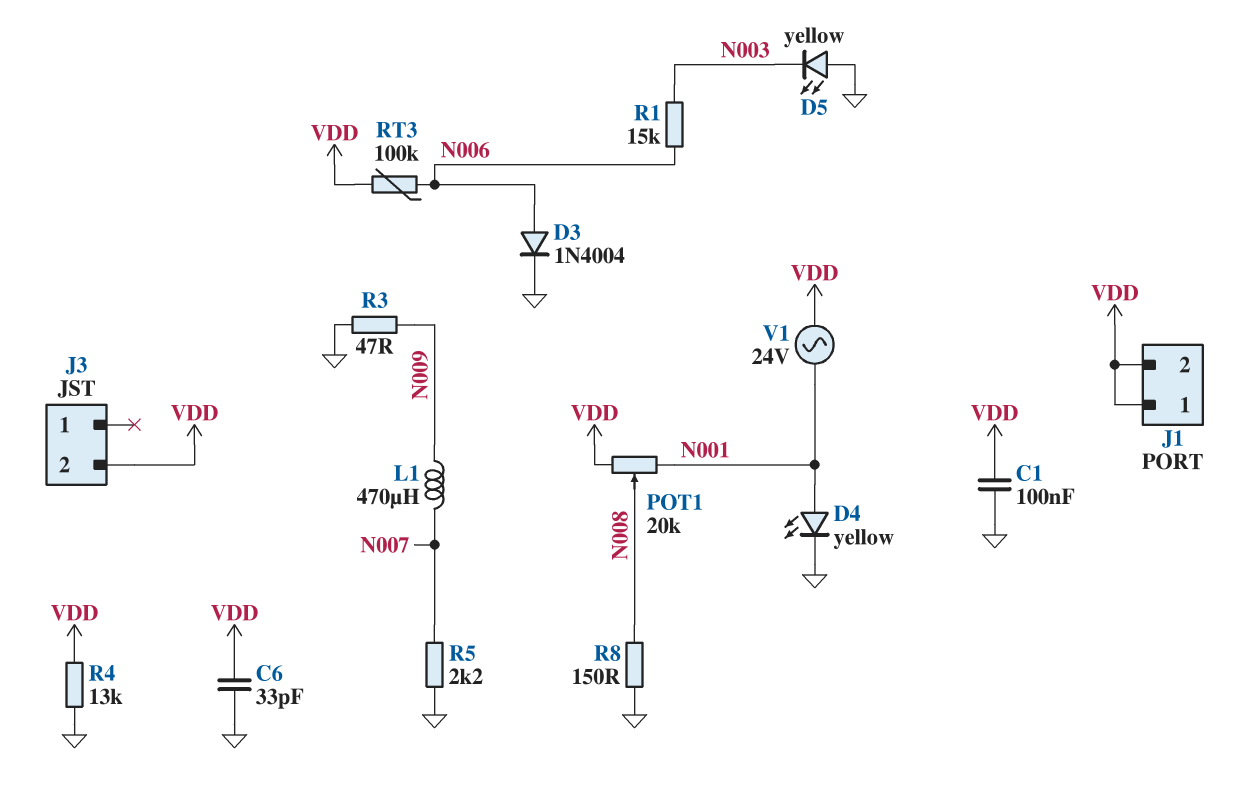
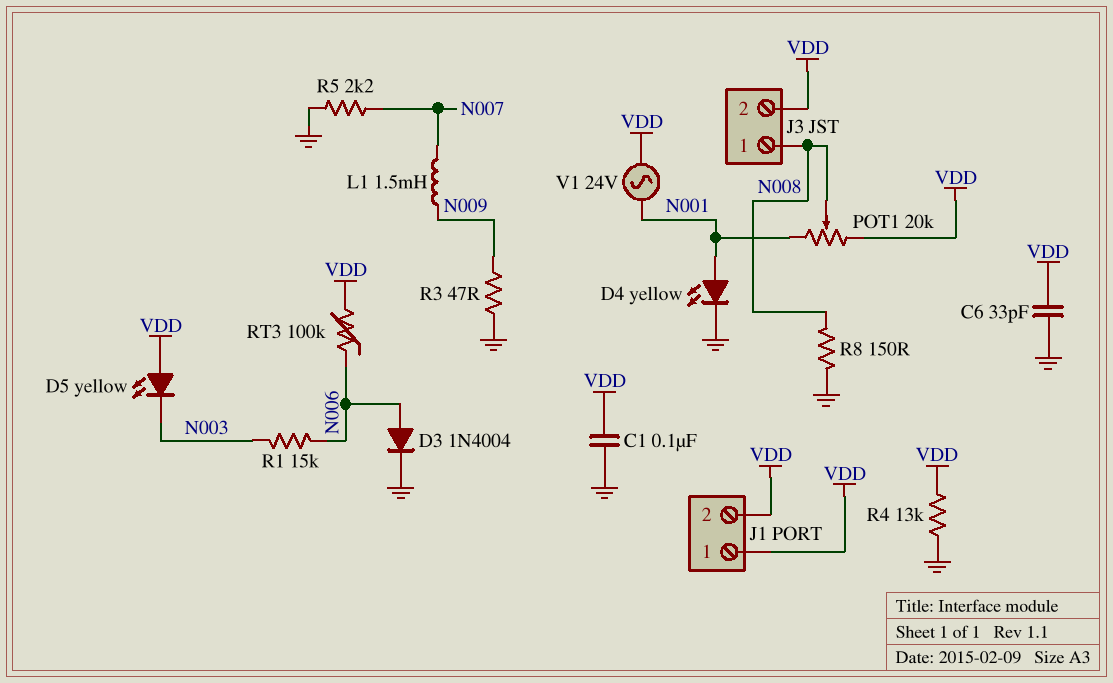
D5: LED yellow (A GND, K N003) -> LED yellow (A VDD, K N003)
J3 pin 1: none -> N008
L1: 470uH (N007, N009) -> 1.5mH (N007, N009)

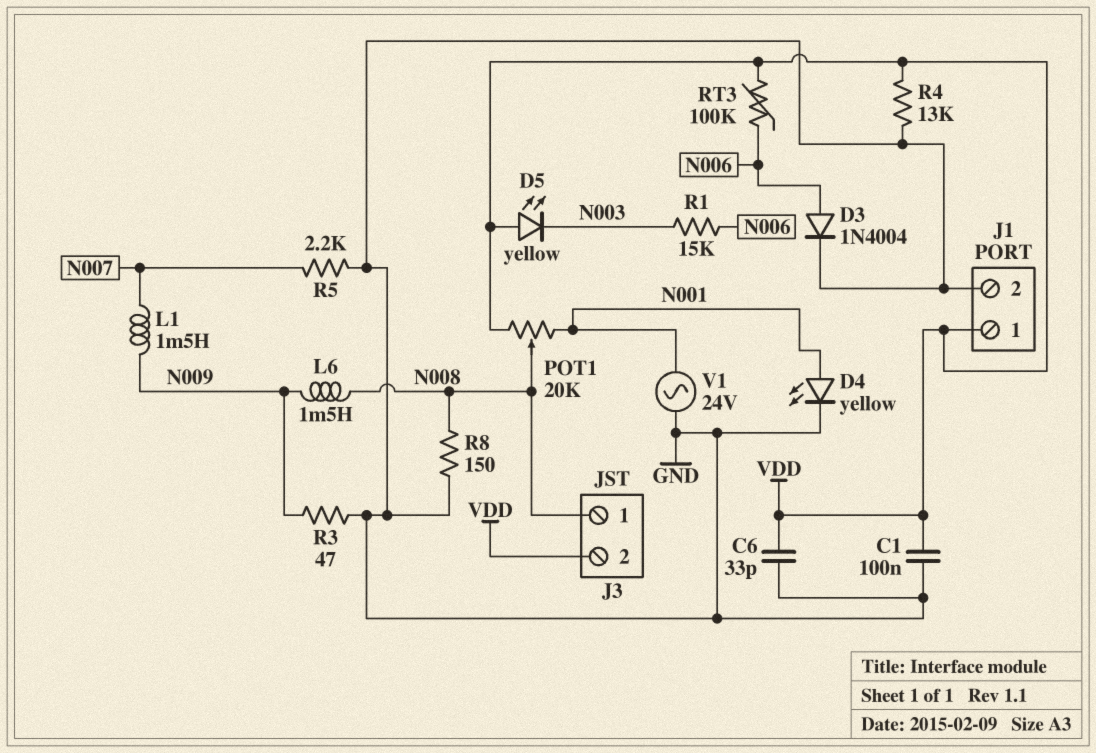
J1 pin 2: VDD -> GND
L6: none -> 1.5mH (N008, N009)
V1: AC 24V (N001, VDD) -> AC 24V (GND, N001)

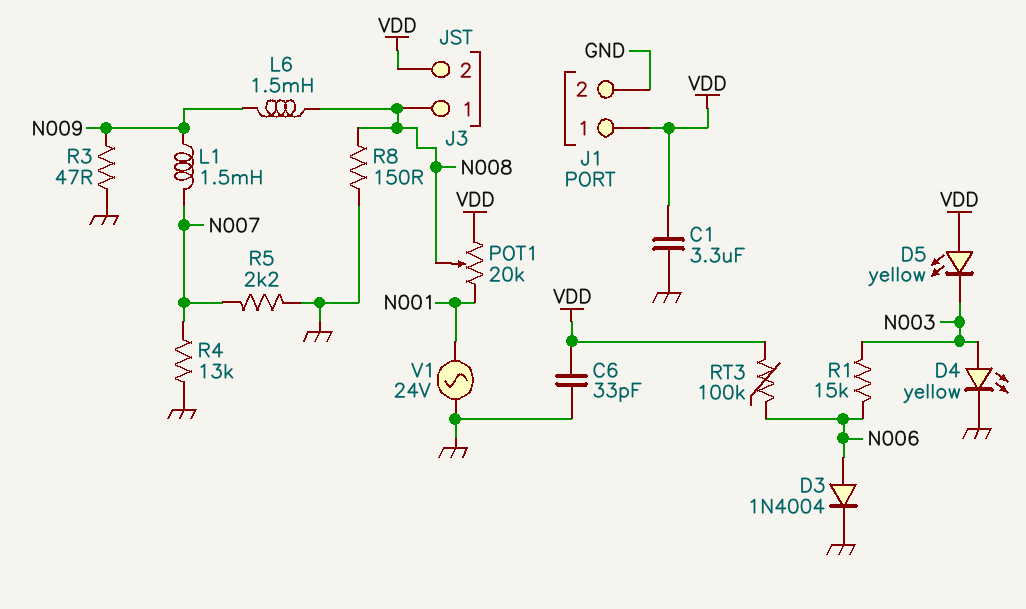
C1: 100nF (GND, VDD) -> 3.3uF (GND, VDD)
D4: LED yellow (A N001, K GND) -> LED yellow (A N003, K GND)
R4: 13k (GND, VDD) -> 13k (GND, N007)

